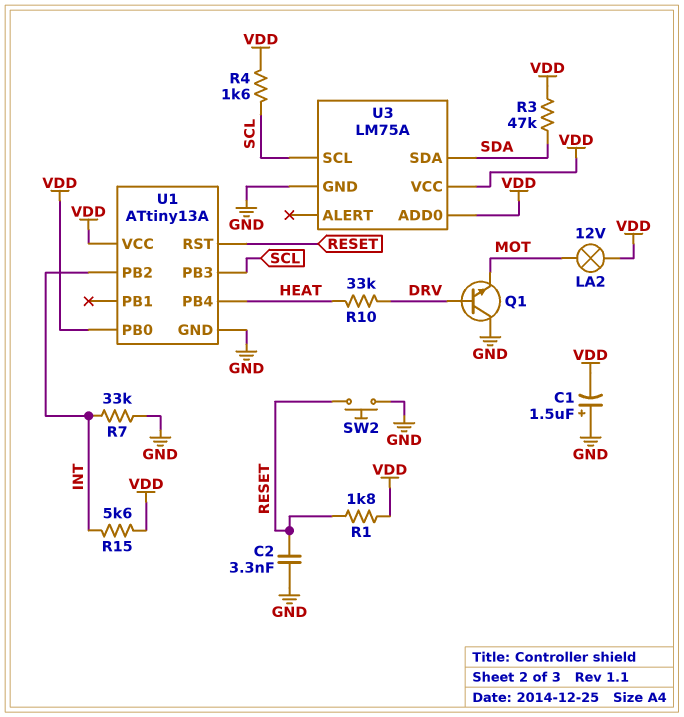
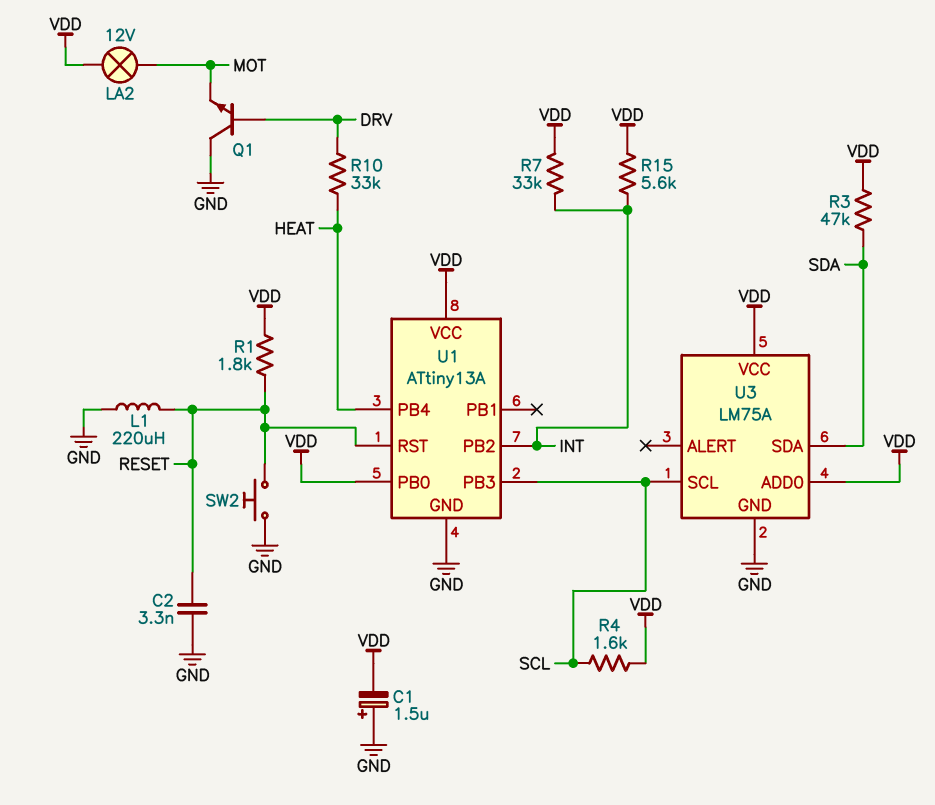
L1: none -> 220uH (GND, RESET)
R7: 33k (GND, INT) -> 33k (INT, VDD)

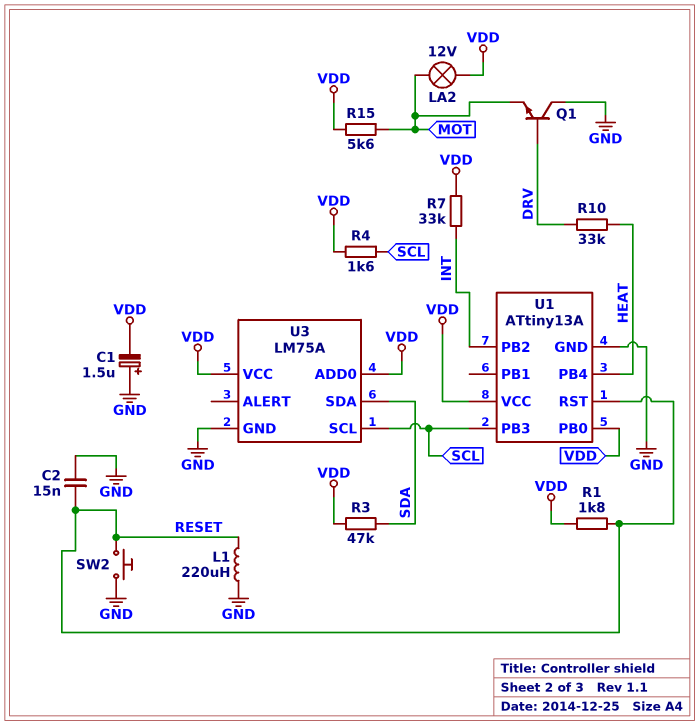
C2: 3.3nF (GND, RESET) -> 15nF (GND, RESET)
R15: 5.6k (INT, VDD) -> 5.6k (MOT, VDD)

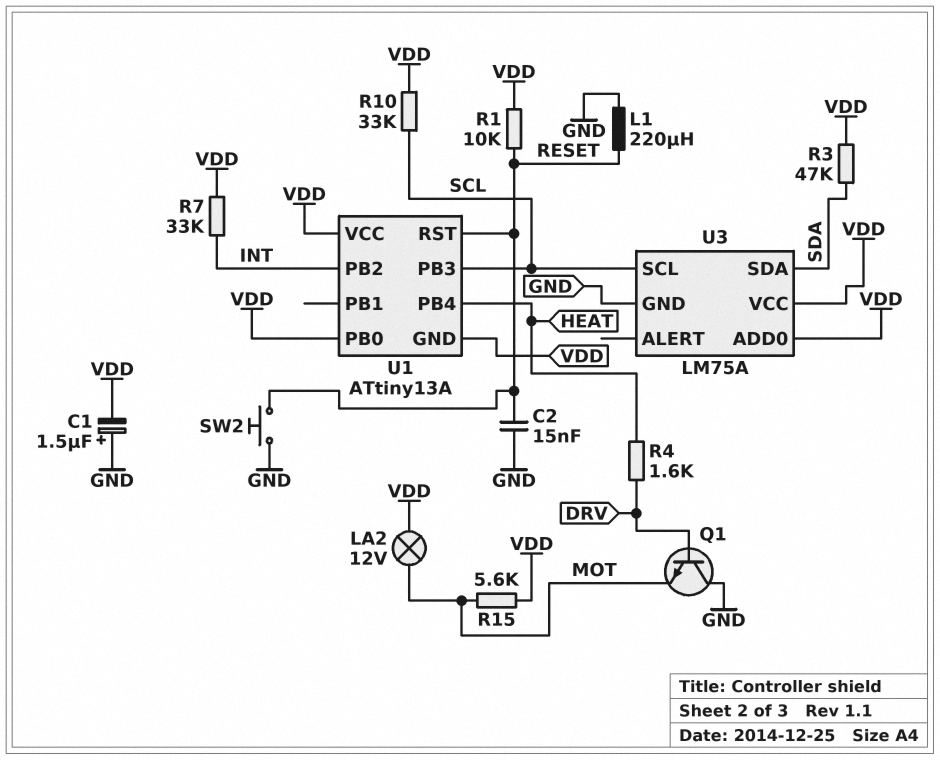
R1: 1.8k (RESET, VDD) -> 10k (RESET, VDD)
R4: 1.6k (SCL, VDD) -> 1.6k (DRV, HEAT)
R10: 33k (DRV, HEAT) -> 33k (SCL, VDD)
U1 pin GND: GND -> VDD

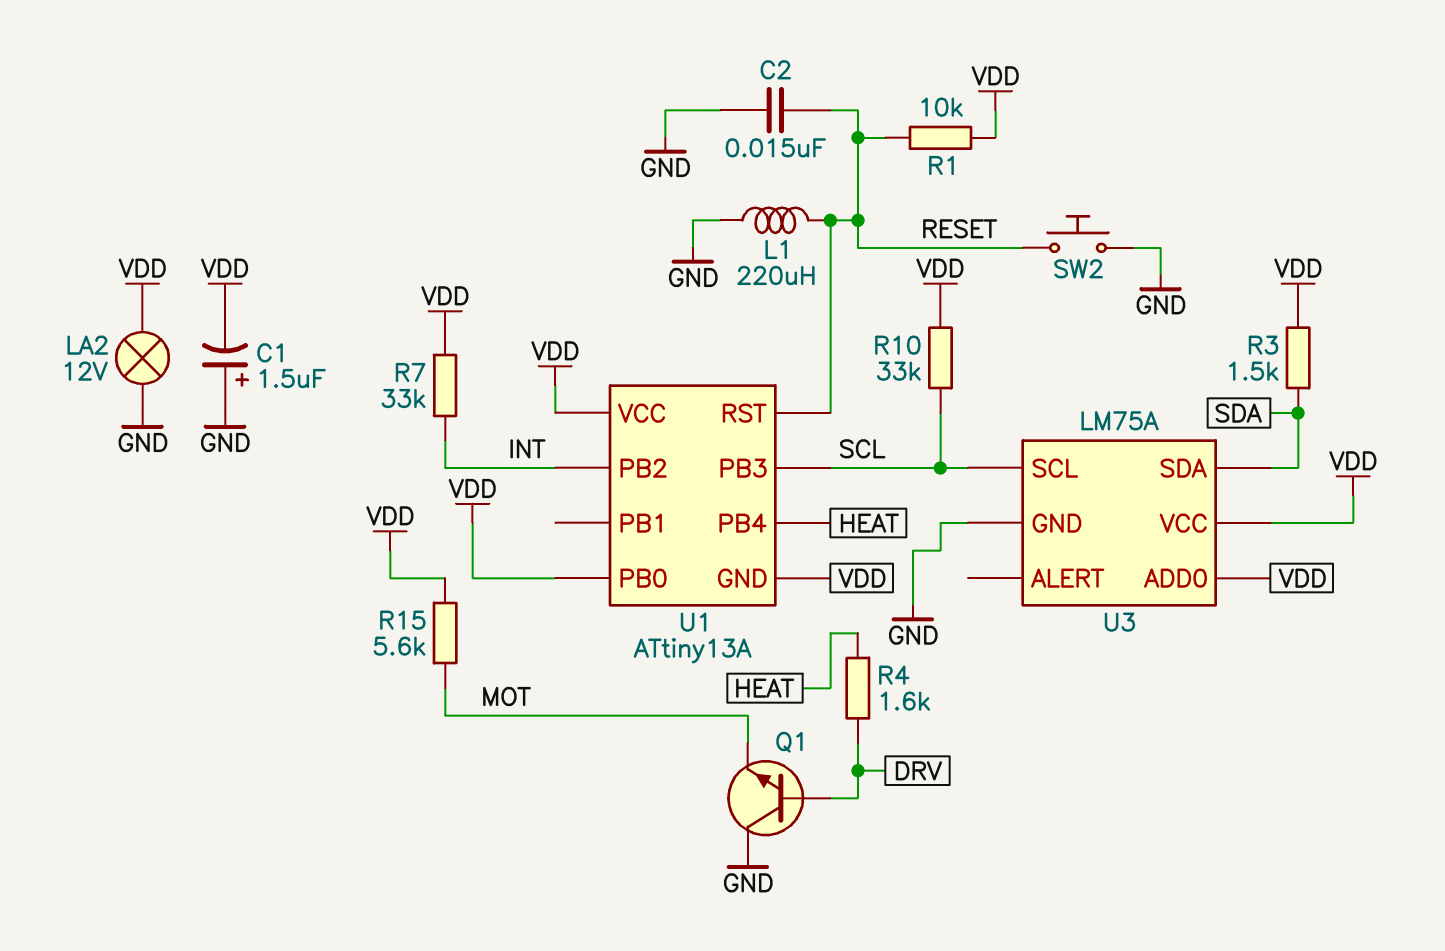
LA2: lamp 12V (MOT, VDD) -> lamp 12V (GND, VDD)
R3: 47k (SDA, VDD) -> 1.5k (SDA, VDD)

